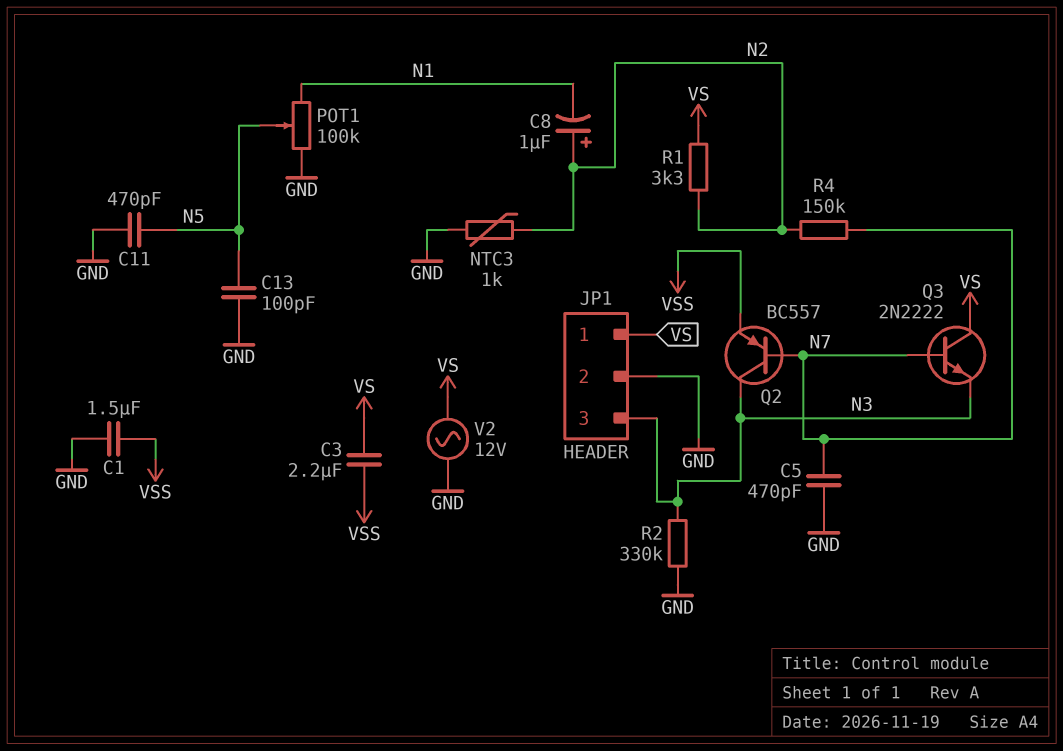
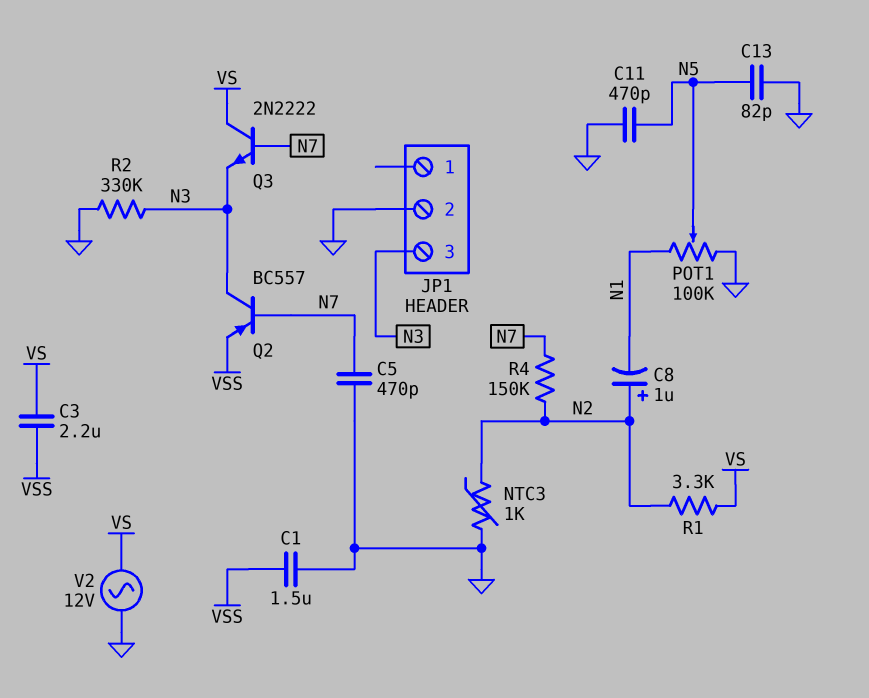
C13: 100pF (GND, N5) -> 82pF (GND, N5)
JP1 pin 1: VS -> none

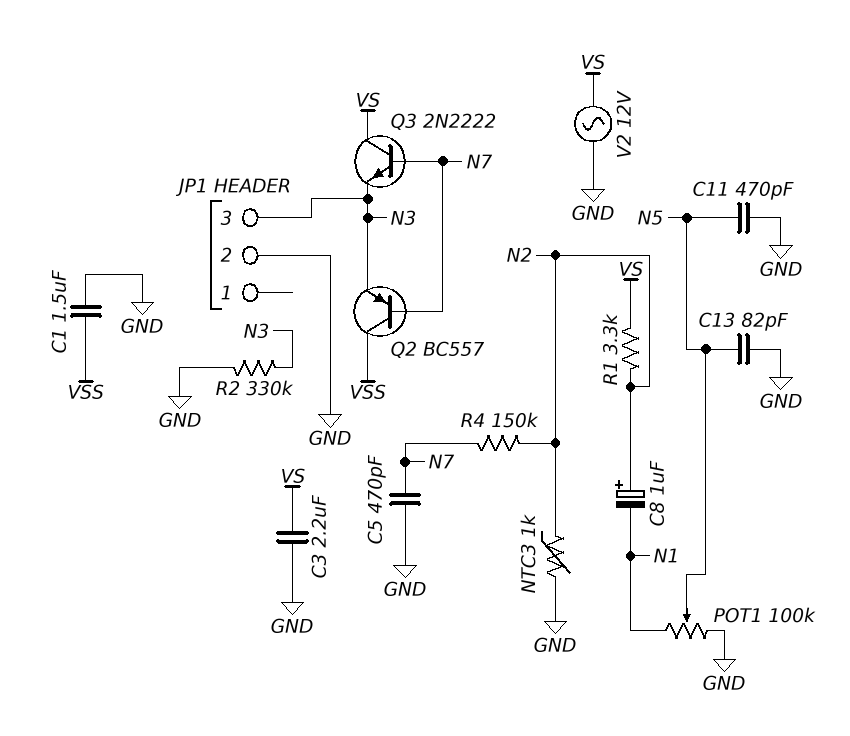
C3: 2.2uF (VS, VSS) -> 2.2uF (GND, VS)
Q2: PNP BC557 (B N7, C N3, E VSS) -> PNP BC557 (B N7, C VSS, E N3)

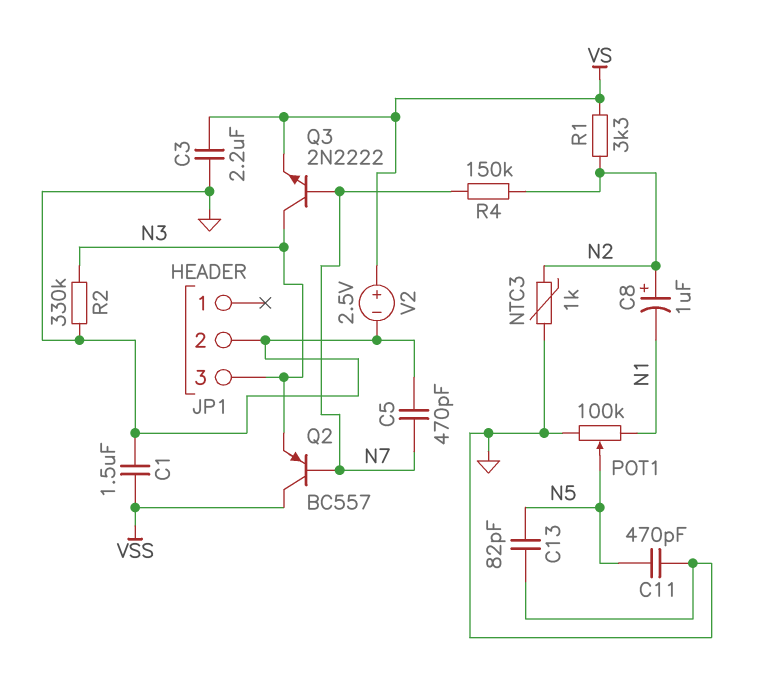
Q3: NPN 2N2222 (B N7, C VS, E N3) -> NPN 2N2222 (B N7, C N3, E VS)
V2: AC 12V (GND, VS) -> 2.5V (plus VS, minus GND)

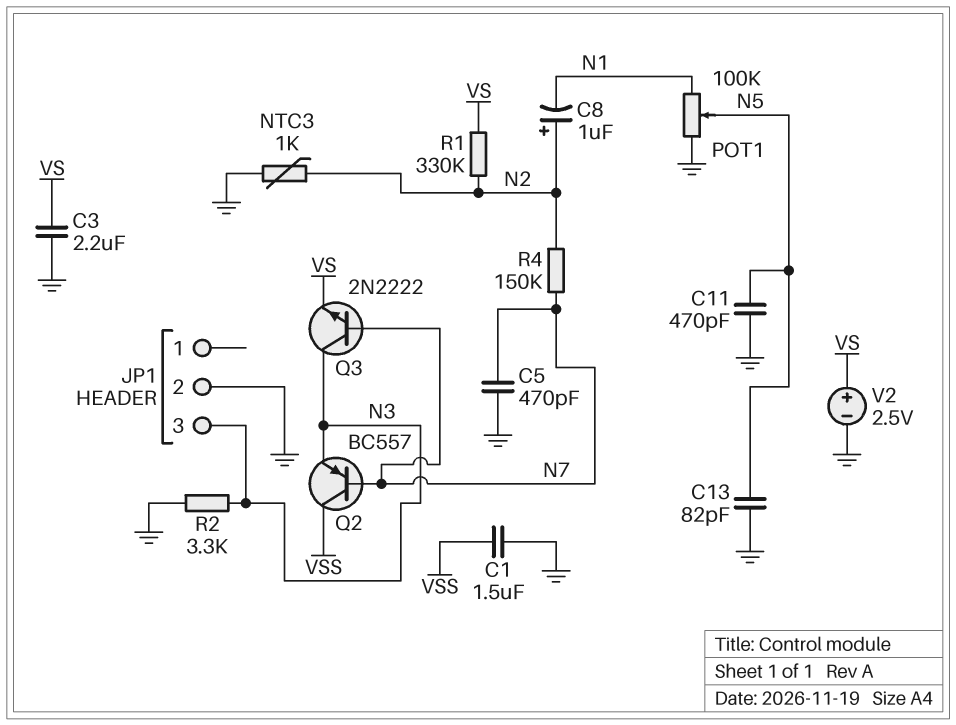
R1: 3.3k (N2, VS) -> 330k (N2, VS)
R2: 330k (GND, N3) -> 3.3k (GND, N3)

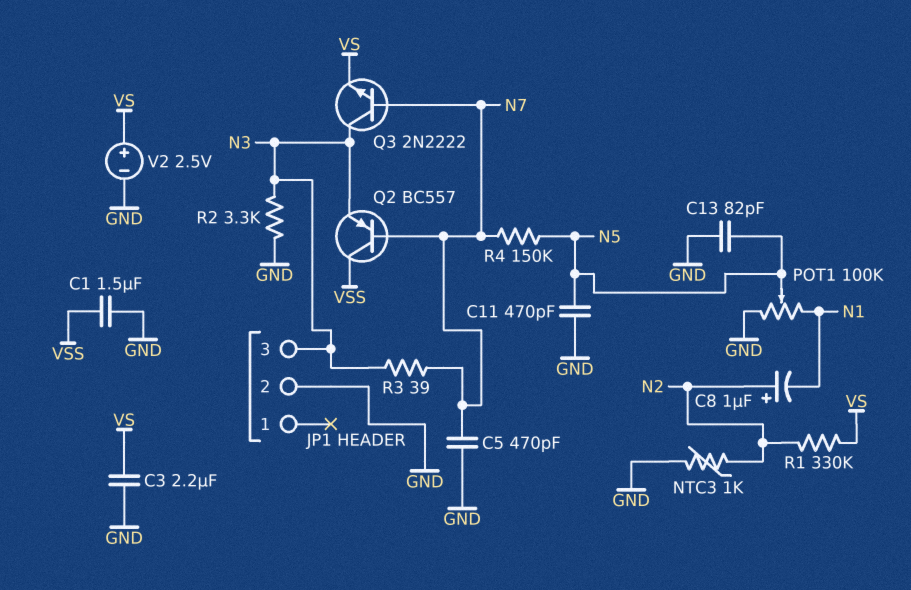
R3: none -> 39 (N3, N7)
R4: 150k (N2, N7) -> 150k (N5, N7)

